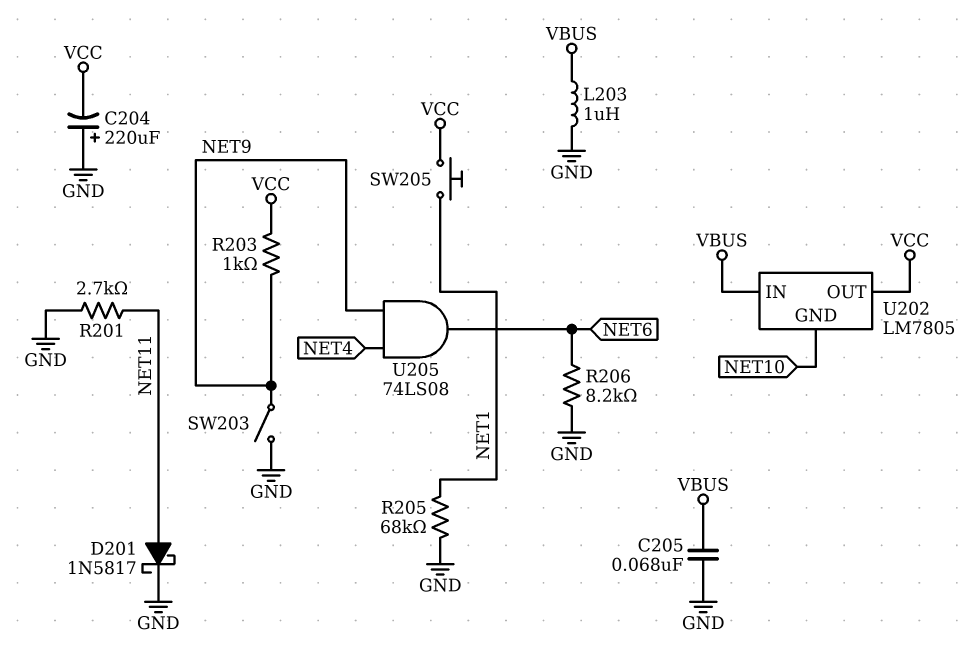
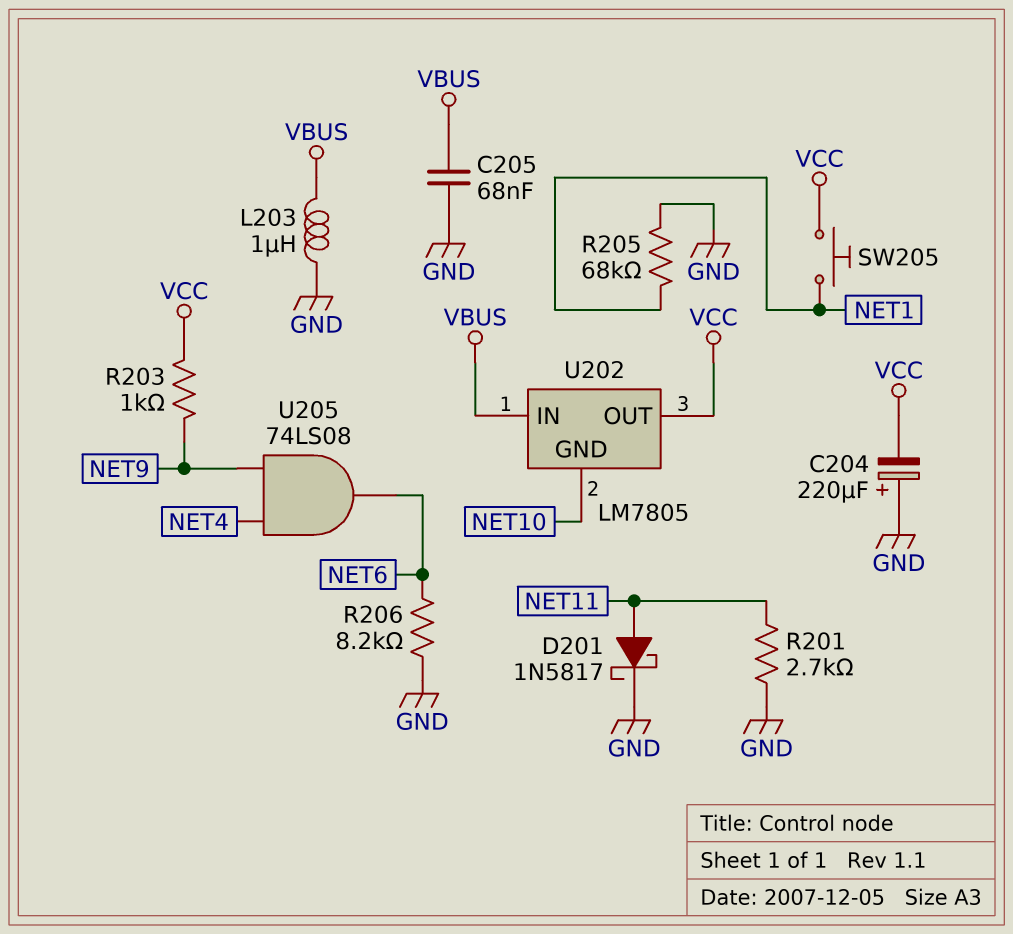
SW203: switch (GND, NET9) -> none

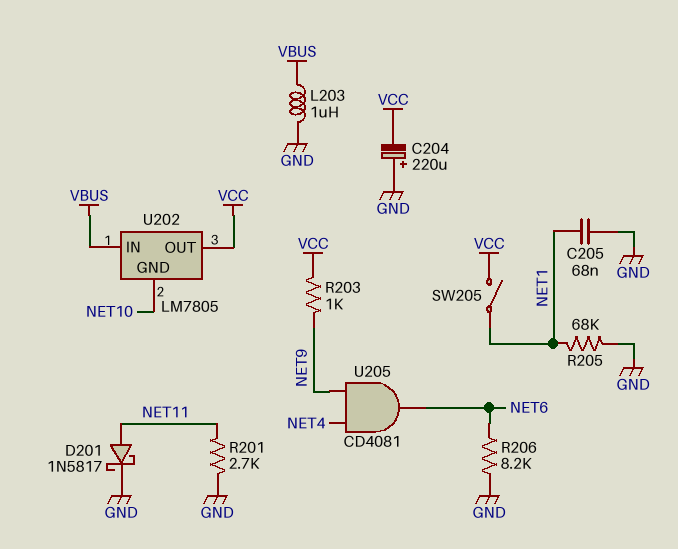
C205: 68nF (GND, VBUS) -> 68nF (GND, NET1)
SW205: button (NET1, VCC) -> switch (NET1, VCC)
U205: AND 74LS08 (in NET4, in NET9, out NET6) -> AND CD4081 (in NET4, in NET9, out NET6)

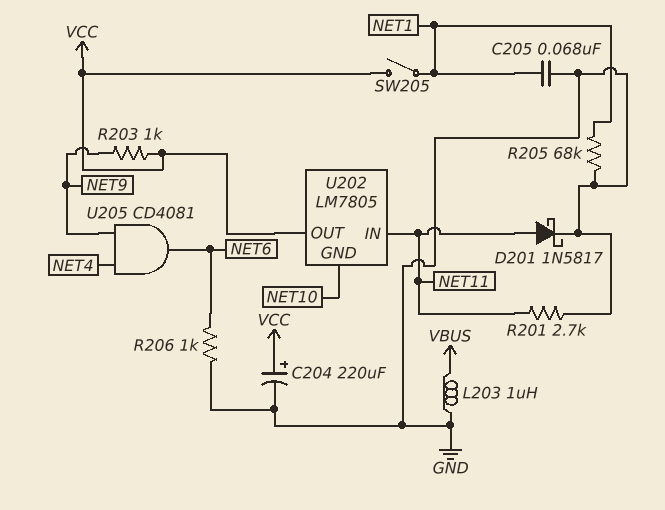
C204: 220uF (plus GND, minus VCC) -> 220uF (plus VCC, minus GND)
R206: 8.2k (GND, NET6) -> 1k (GND, NET6)
U202 pin IN: VBUS -> NET11

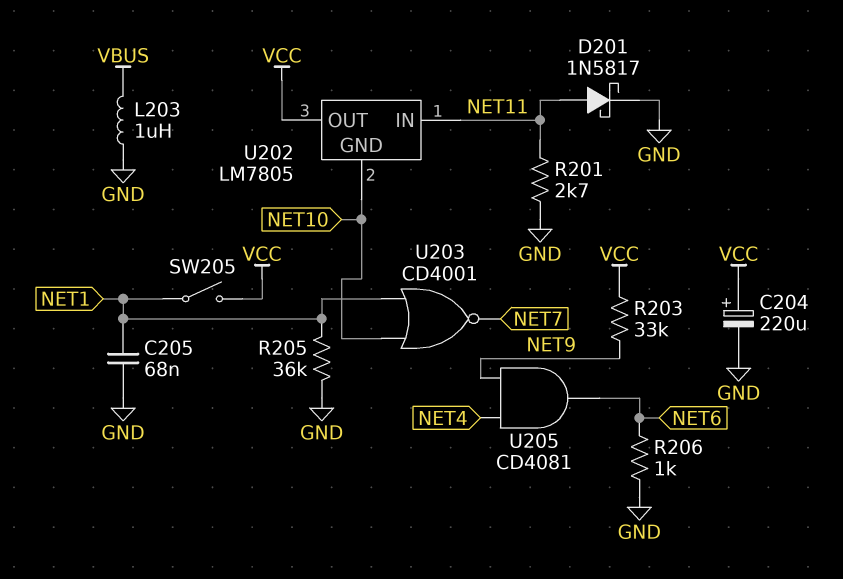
R203: 1k (NET9, VCC) -> 33k (NET9, VCC)
R205: 68k (GND, NET1) -> 36k (GND, NET1)
U203: none -> NOR CD4001 (in NET1, in NET10, out NET7)

